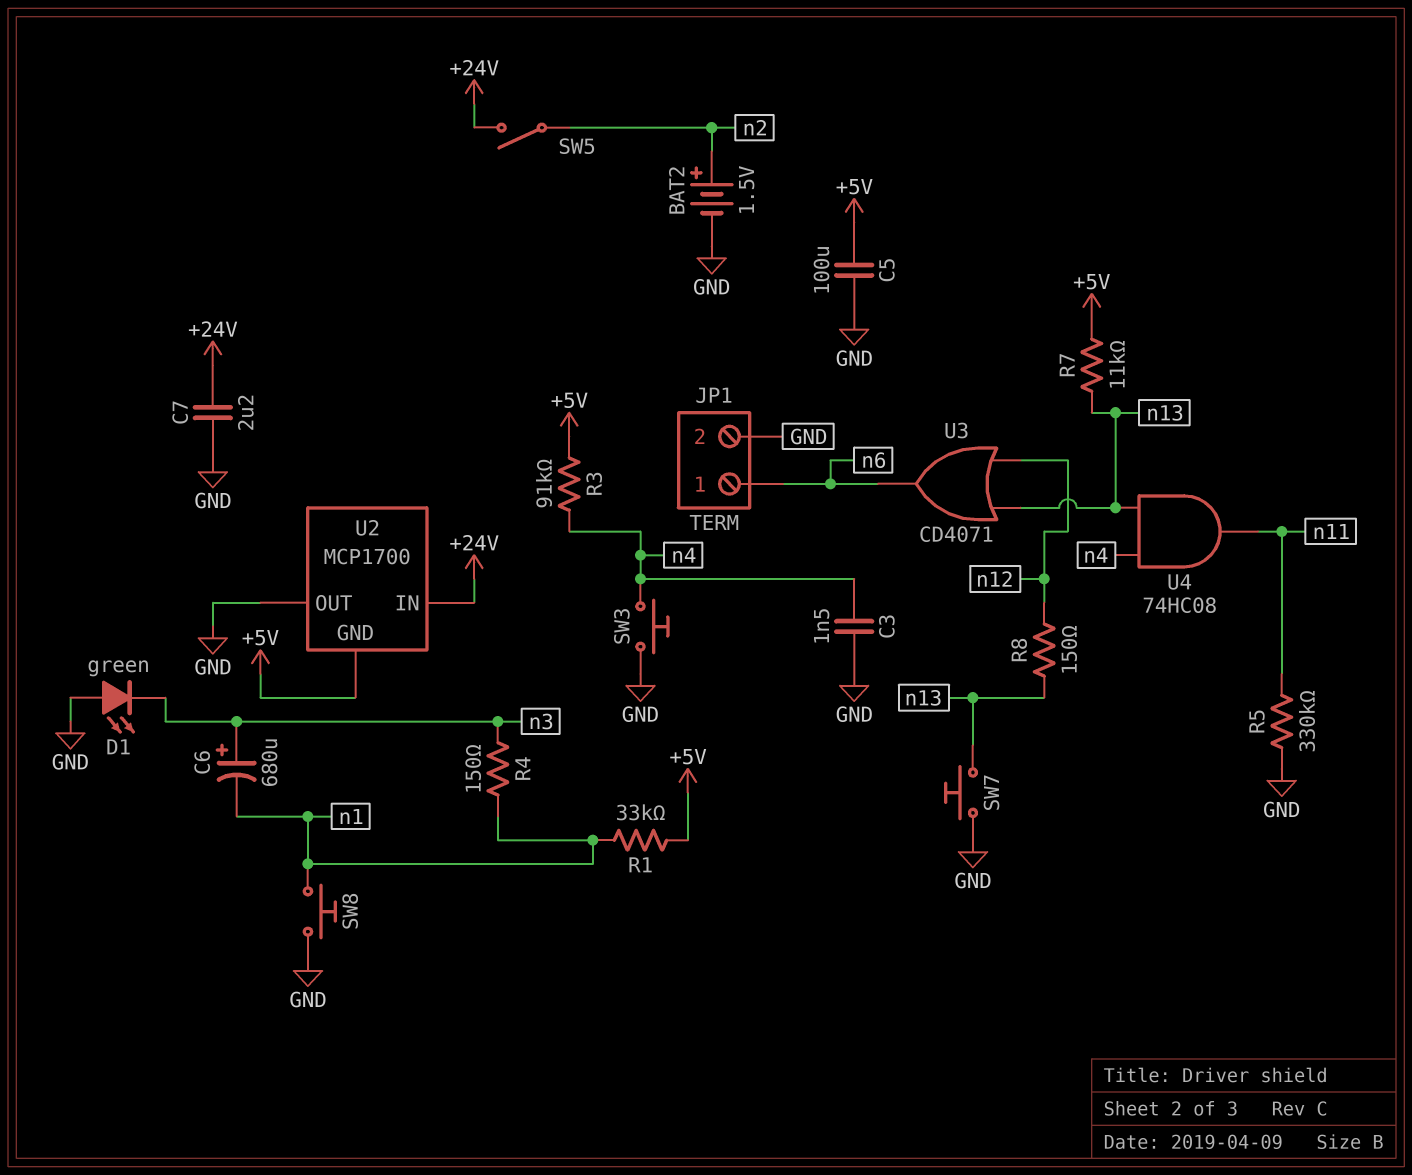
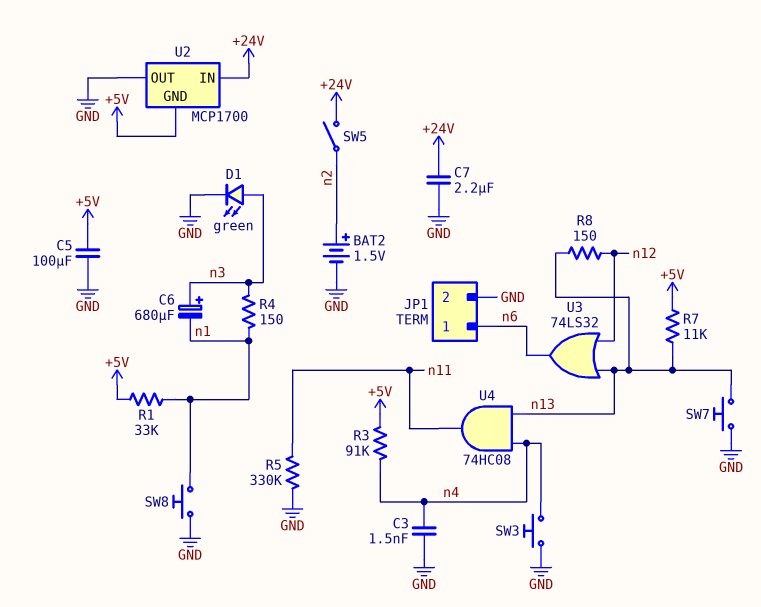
D1: LED green (A GND, K n3) -> LED green (A n3, K GND)
U3: OR CD4071 (in n12, in n13, out n6) -> OR 74LS32 (in n12, in n13, out n6)

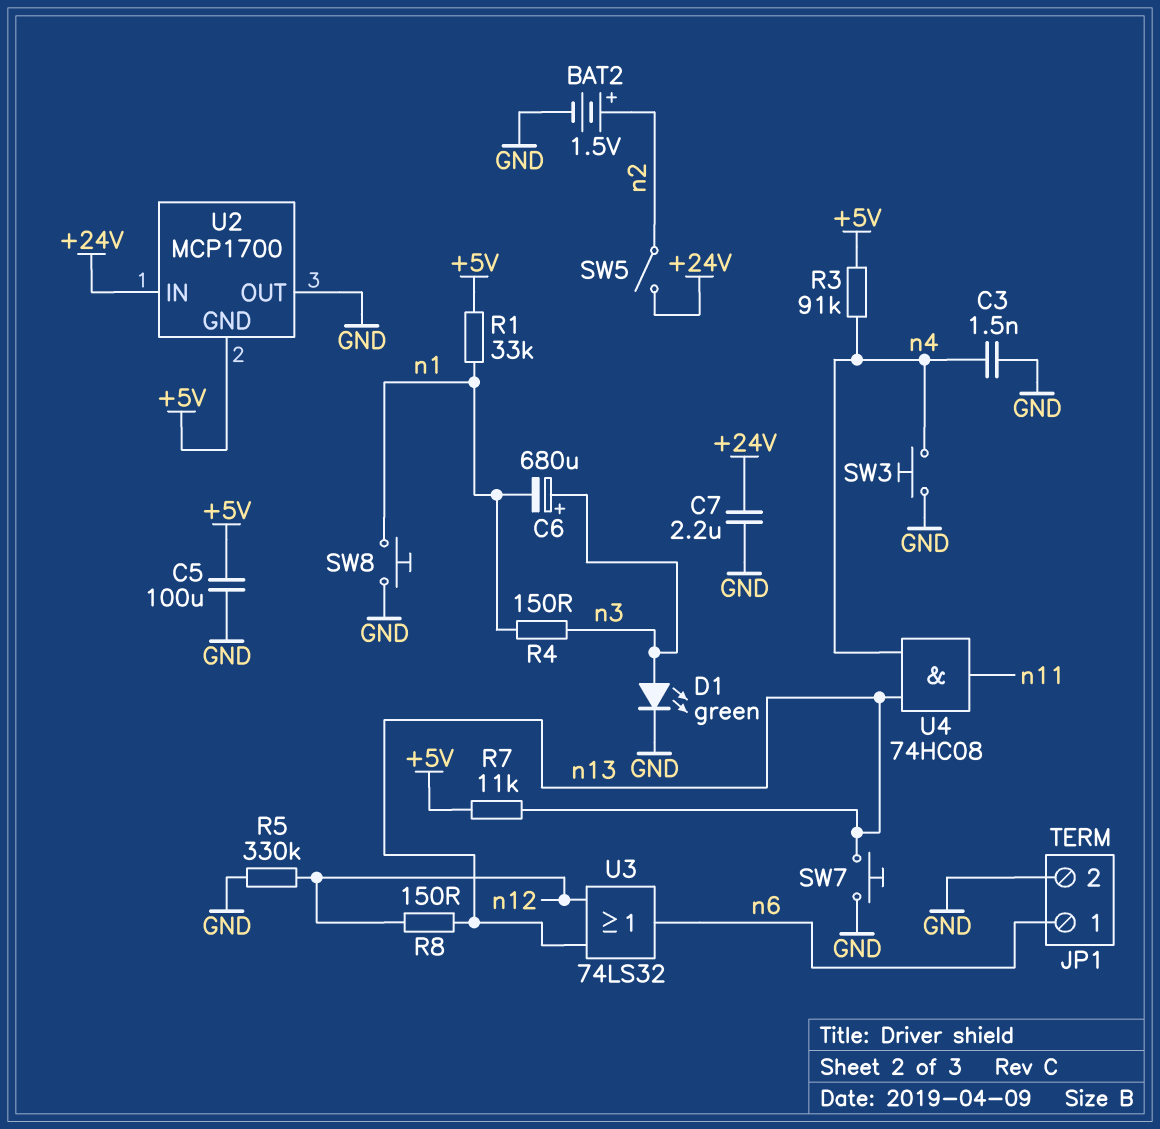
R5: 330k (GND, n11) -> 330k (GND, n12)

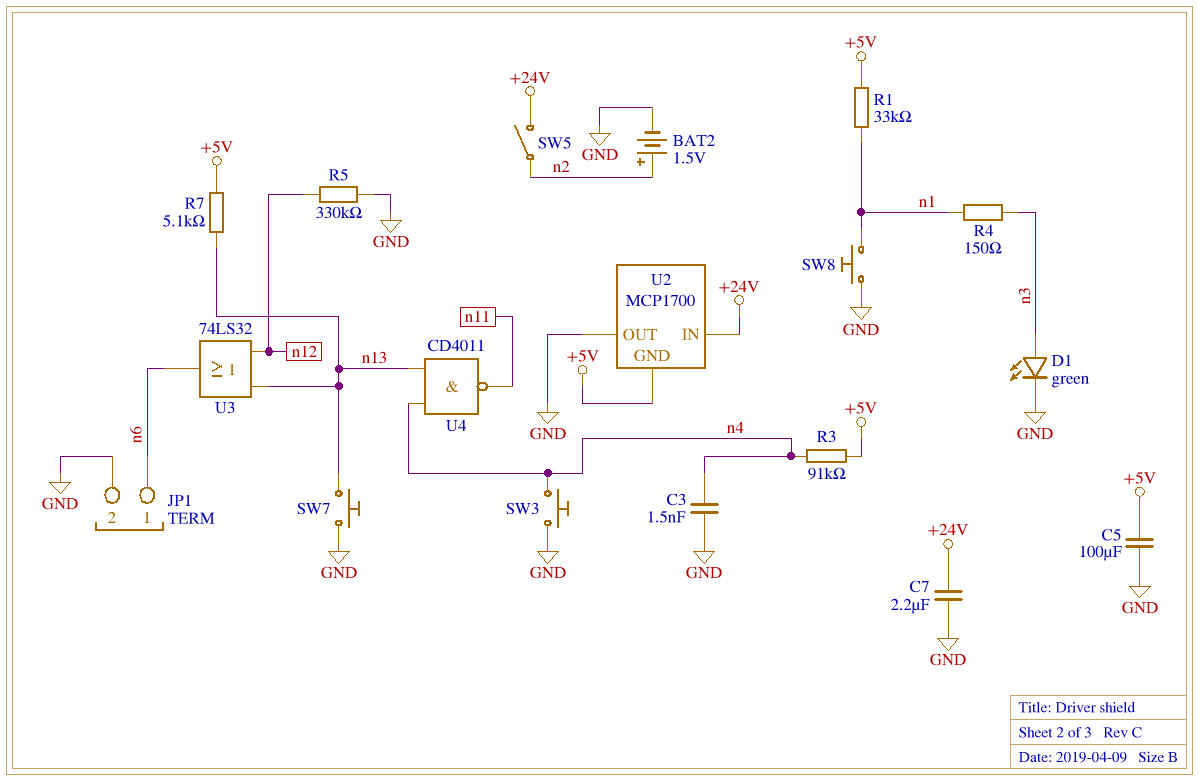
C6: 680uF (plus n3, minus n1) -> none
R7: 11k (+5V, n13) -> 5.1k (+5V, n13)
R8: 150 (n12, n13) -> none
U4: AND 74HC08 (in n4, in n13, out n11) -> NAND CD4011 (in n4, in n13, out n11)

